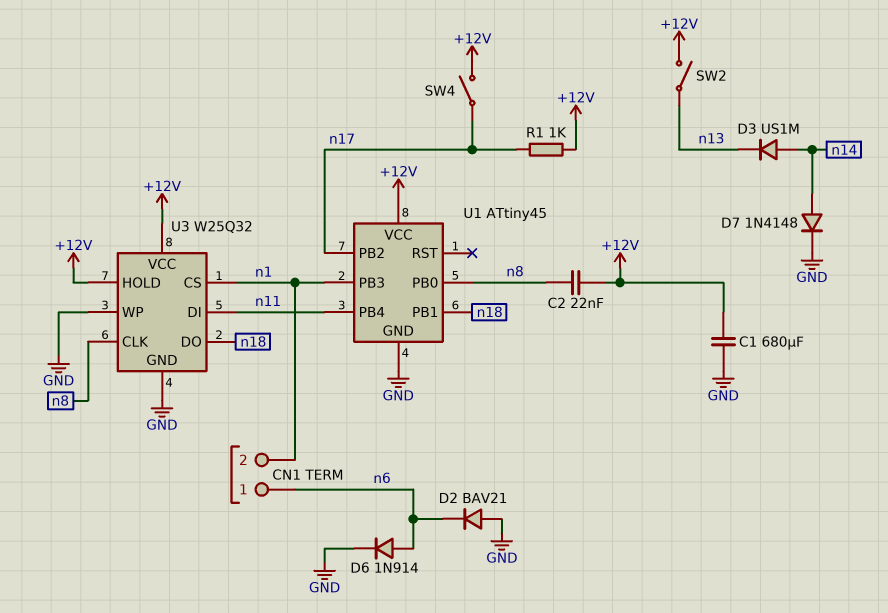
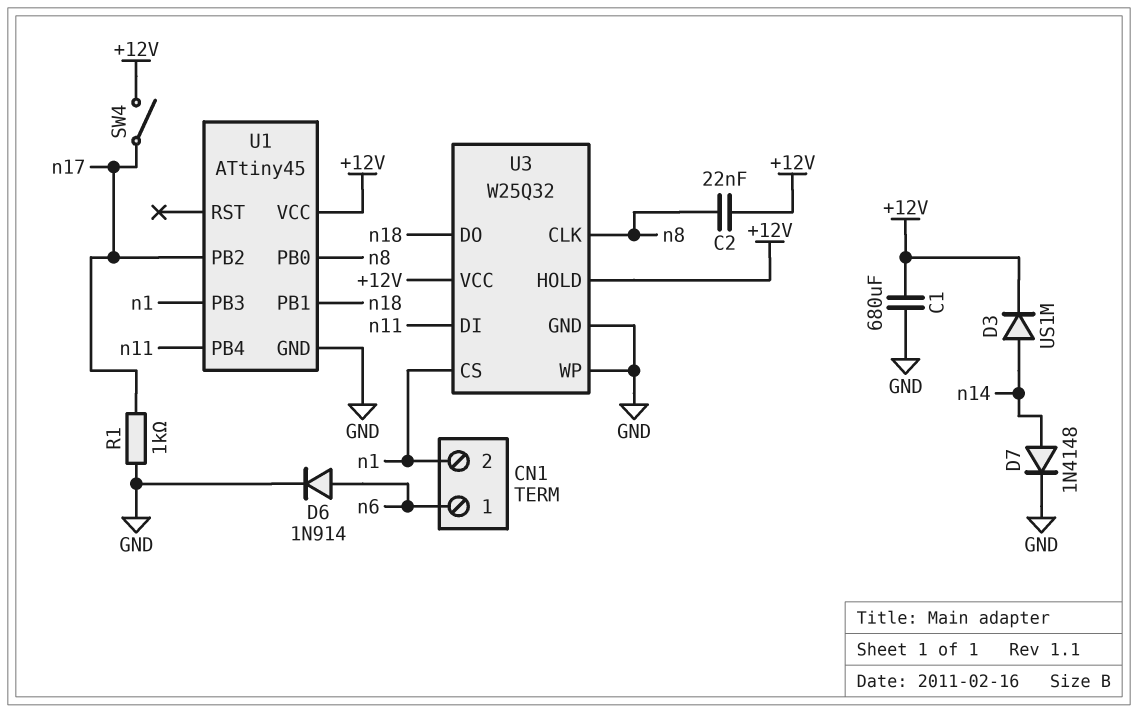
D2: diode BAV21 (A GND, K n6) -> none
D3: diode US1M (A n14, K n13) -> diode US1M (A n14, K +12V)
R1: 1k (+12V, n17) -> 1k (GND, n17)
SW2: switch (+12V, n13) -> none

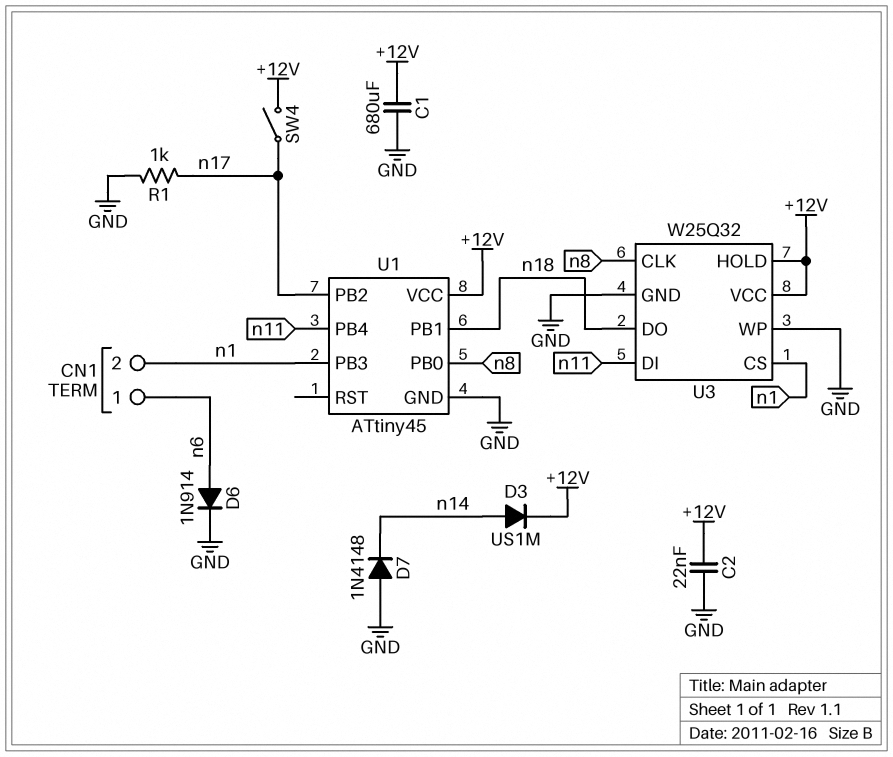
C2: 22nF (+12V, n8) -> 22nF (+12V, GND)
D7: diode 1N4148 (A n14, K GND) -> diode 1N4148 (A GND, K n14)

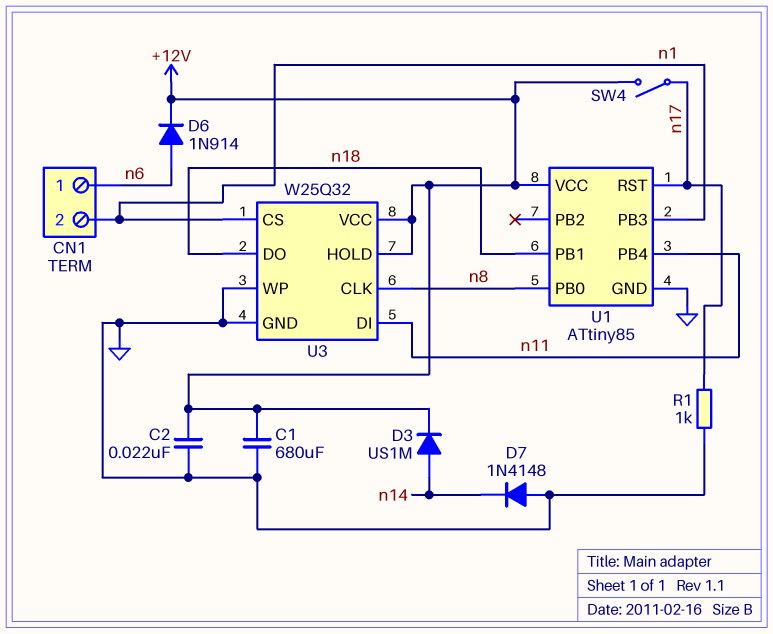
D6: diode 1N914 (A n6, K GND) -> diode 1N914 (A n6, K +12V)
U1: ATtiny45 -> ATtiny85
U1 pin PB2: n17 -> none
U1 pin RST: none -> n17

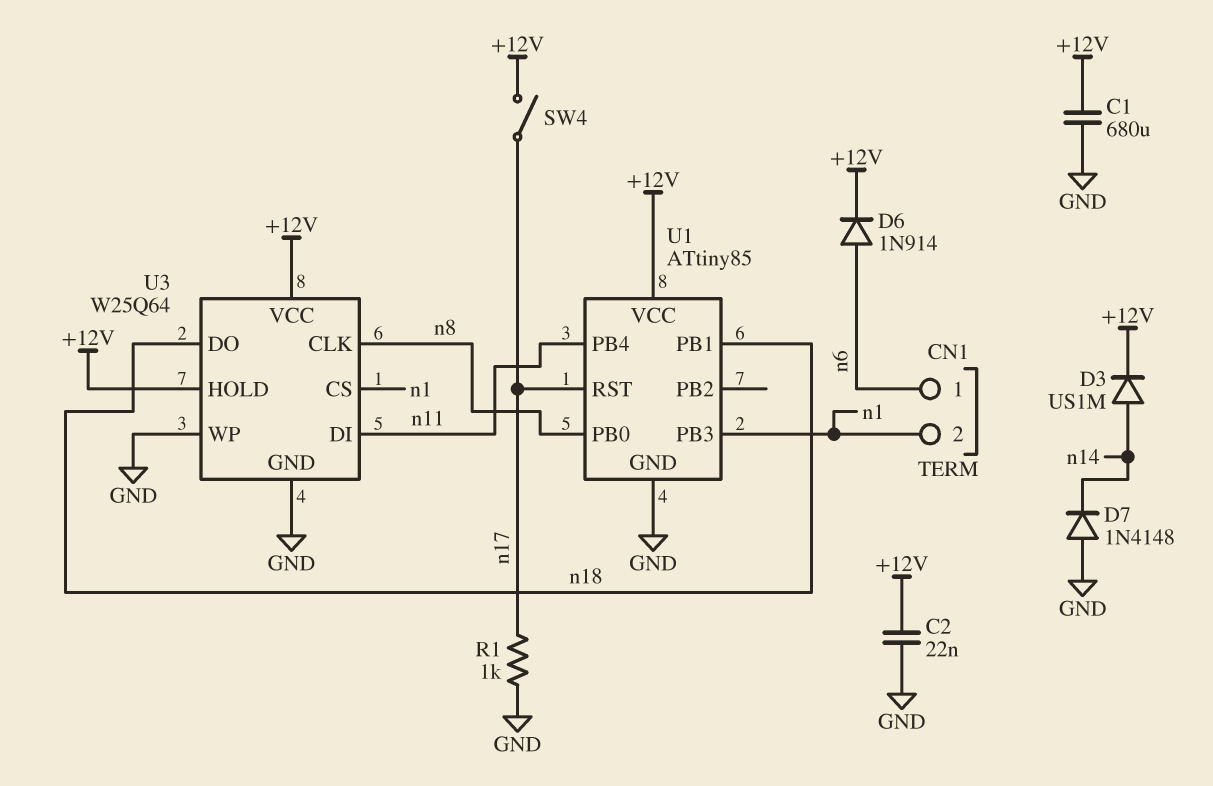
U3: W25Q32 -> W25Q64

